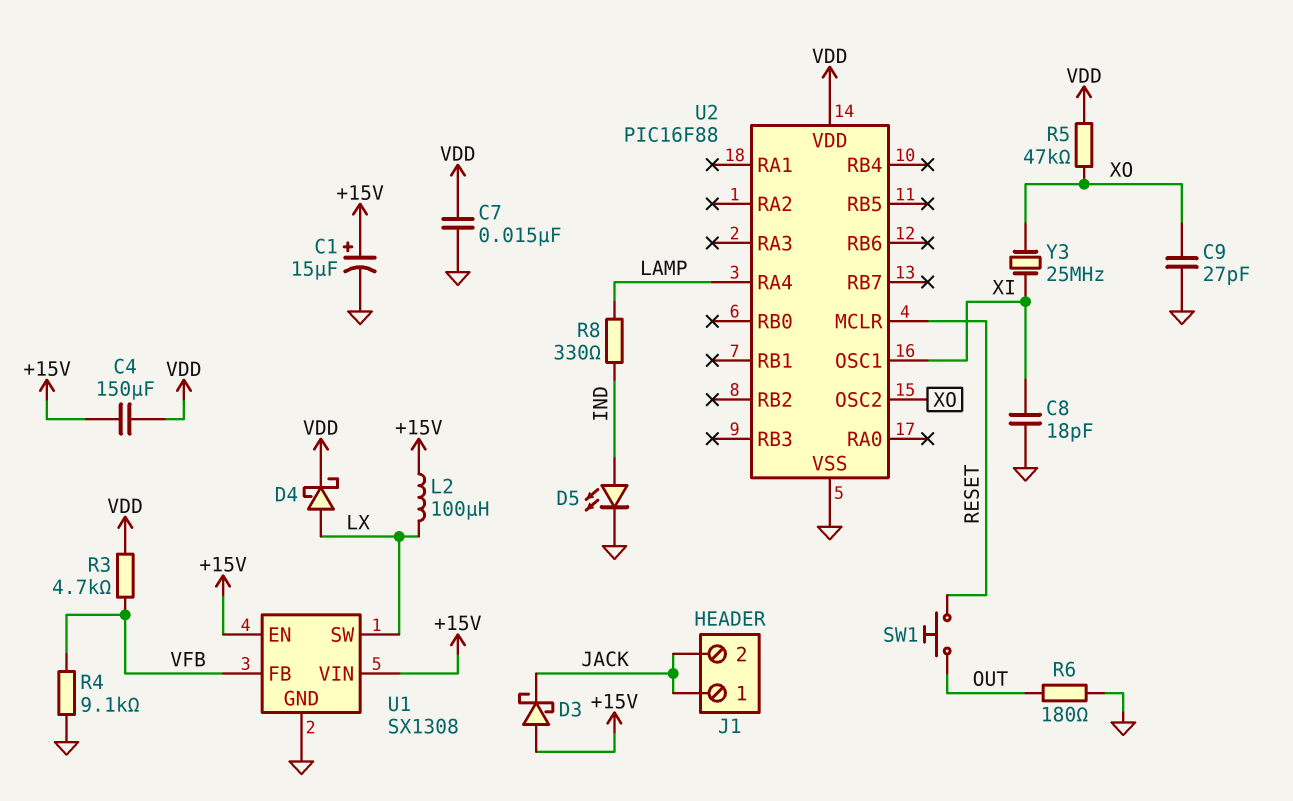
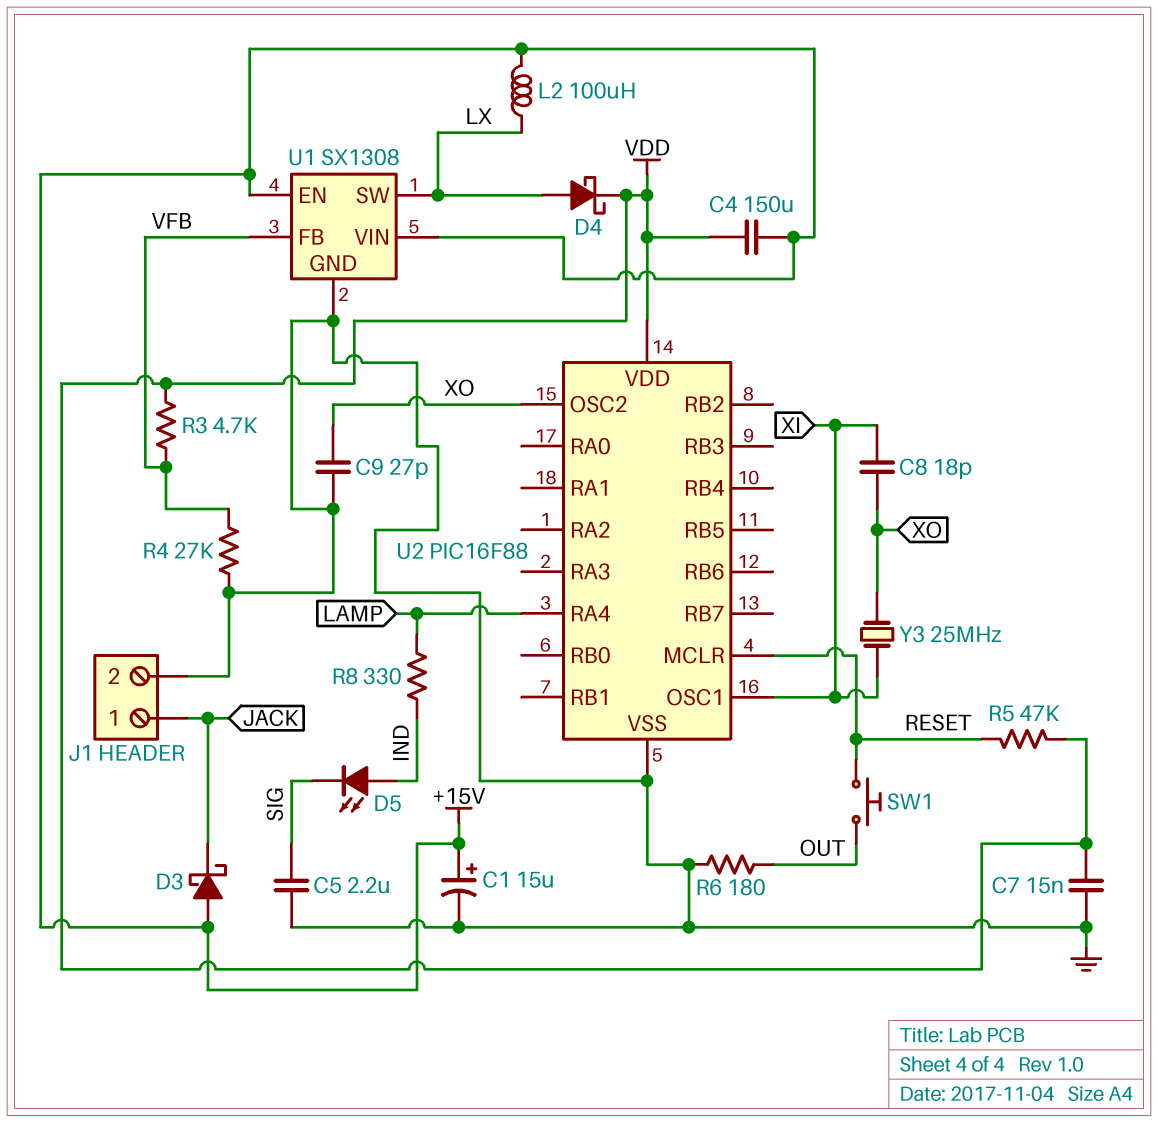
C5: none -> 2.2uF (GND, SIG)
C8: 18pF (GND, XI) -> 18pF (XI, XO)
D5: LED (A IND, K GND) -> LED (A IND, K SIG)
J1 pin 2: JACK -> GND
R4: 9.1k (GND, VFB) -> 27k (GND, VFB)
R5: 47k (VDD, XO) -> 47k (RESET, VDD)

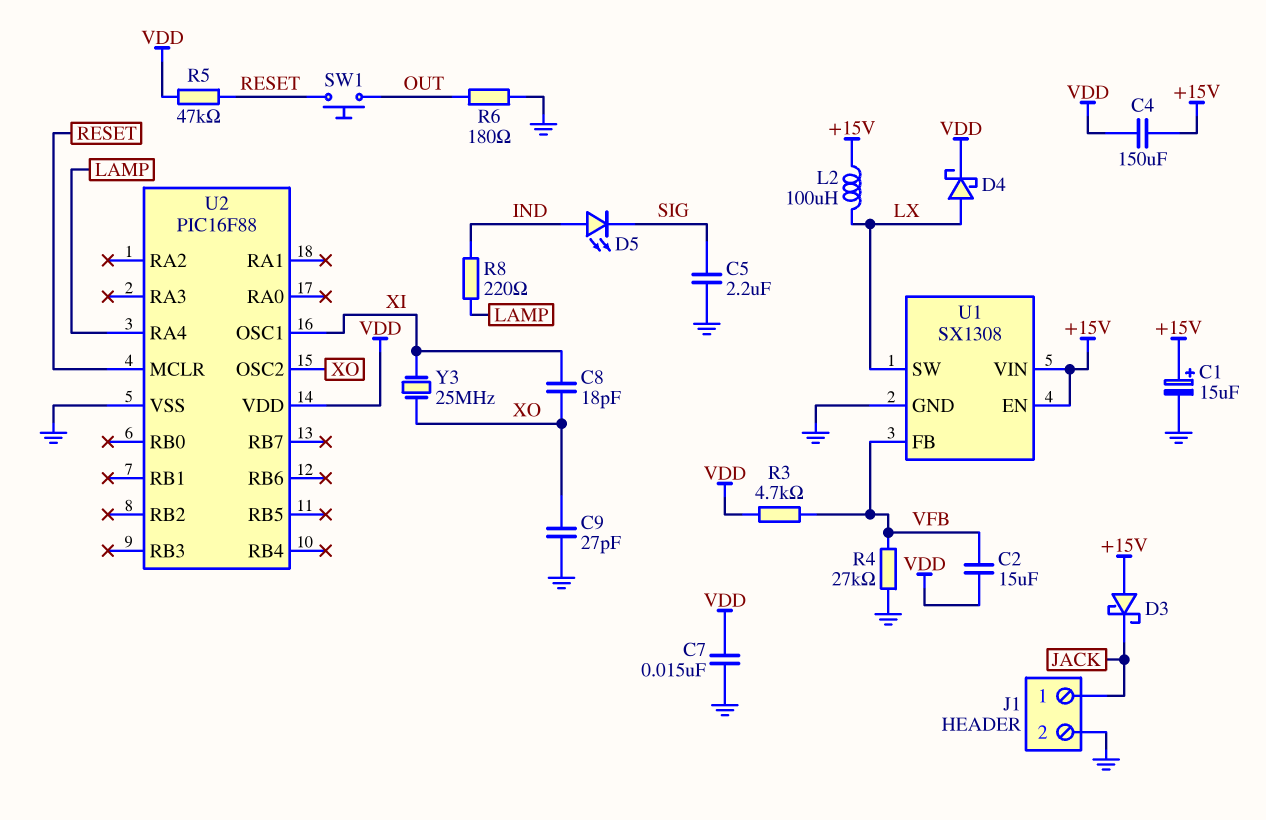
C2: none -> 15uF (VDD, VFB)
R8: 330 (IND, LAMP) -> 220 (IND, LAMP)

